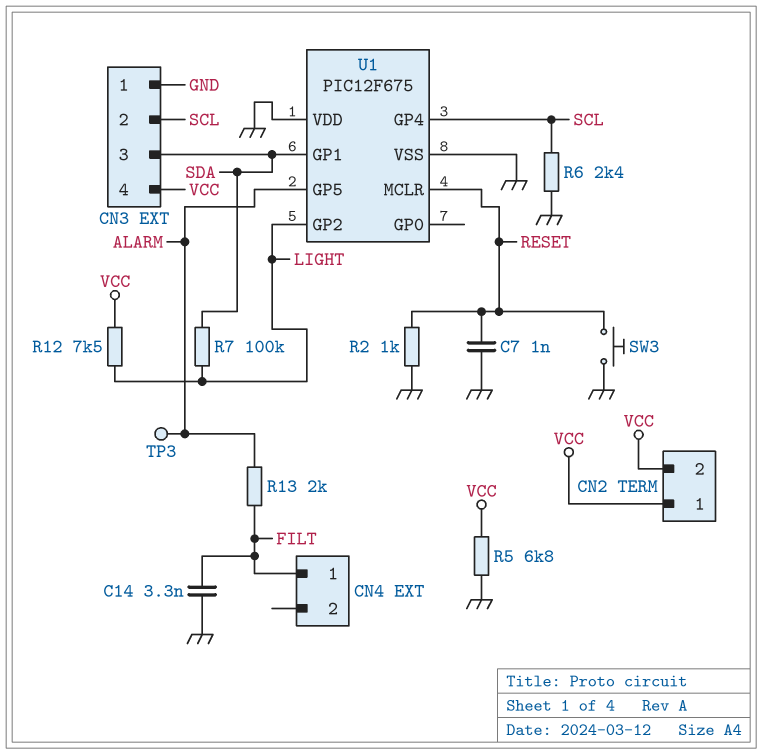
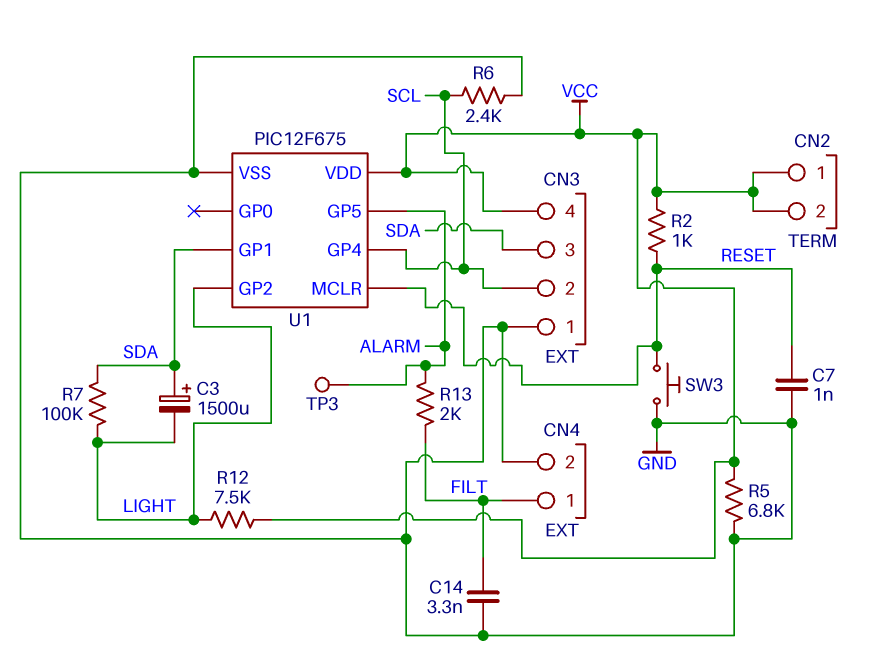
C3: none -> 1500uF (plus SDA, minus LIGHT)
CN4 pin 2: none -> GND
R2: 1k (GND, RESET) -> 1k (RESET, VCC)
U1 pin VDD: GND -> VCC

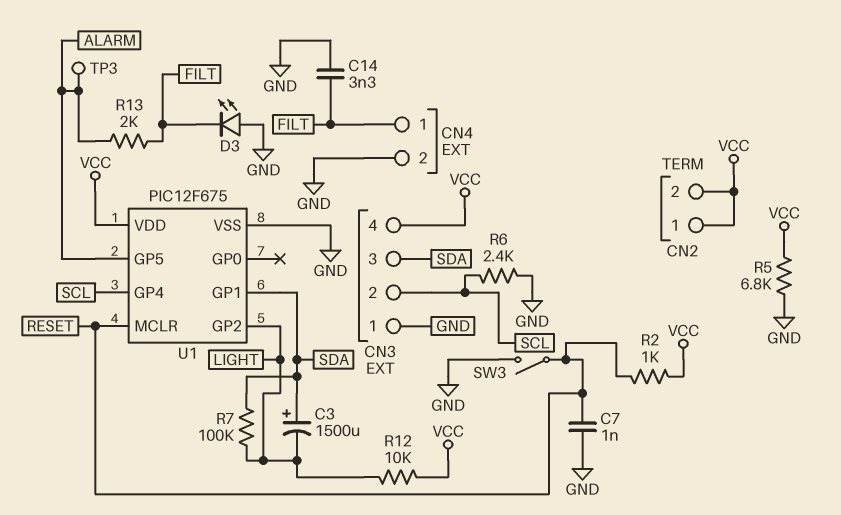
D3: none -> LED (A GND, K FILT)
R12: 7.5k (LIGHT, VCC) -> 10k (LIGHT, VCC)
SW3: button (GND, RESET) -> switch (GND, RESET)

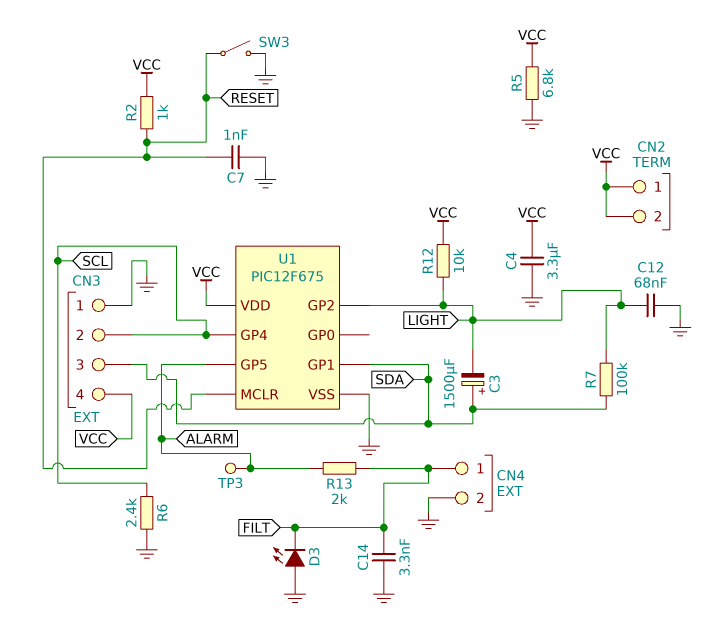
C4: none -> 3.3uF (GND, VCC)
C12: none -> 68nF (GND, LIGHT)

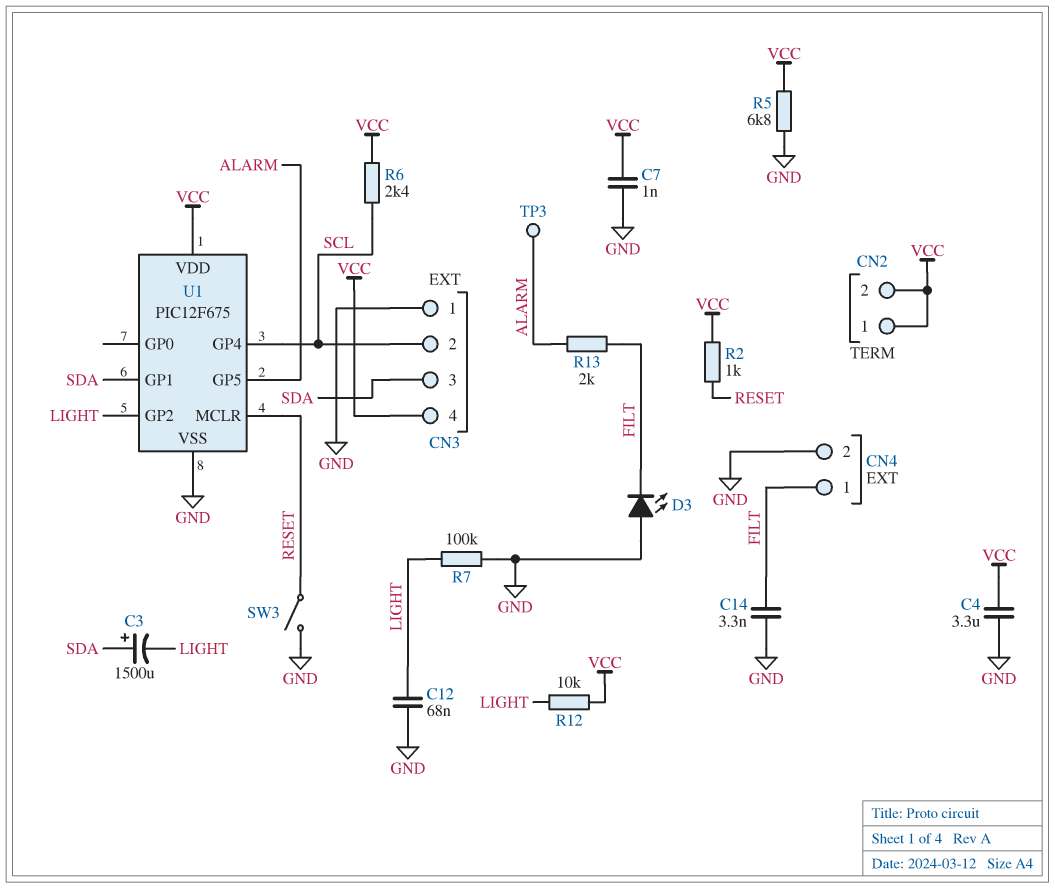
C7: 1nF (GND, RESET) -> 1nF (GND, VCC)
R6: 2.4k (GND, SCL) -> 2.4k (SCL, VCC)
R7: 100k (LIGHT, SDA) -> 100k (GND, LIGHT)

